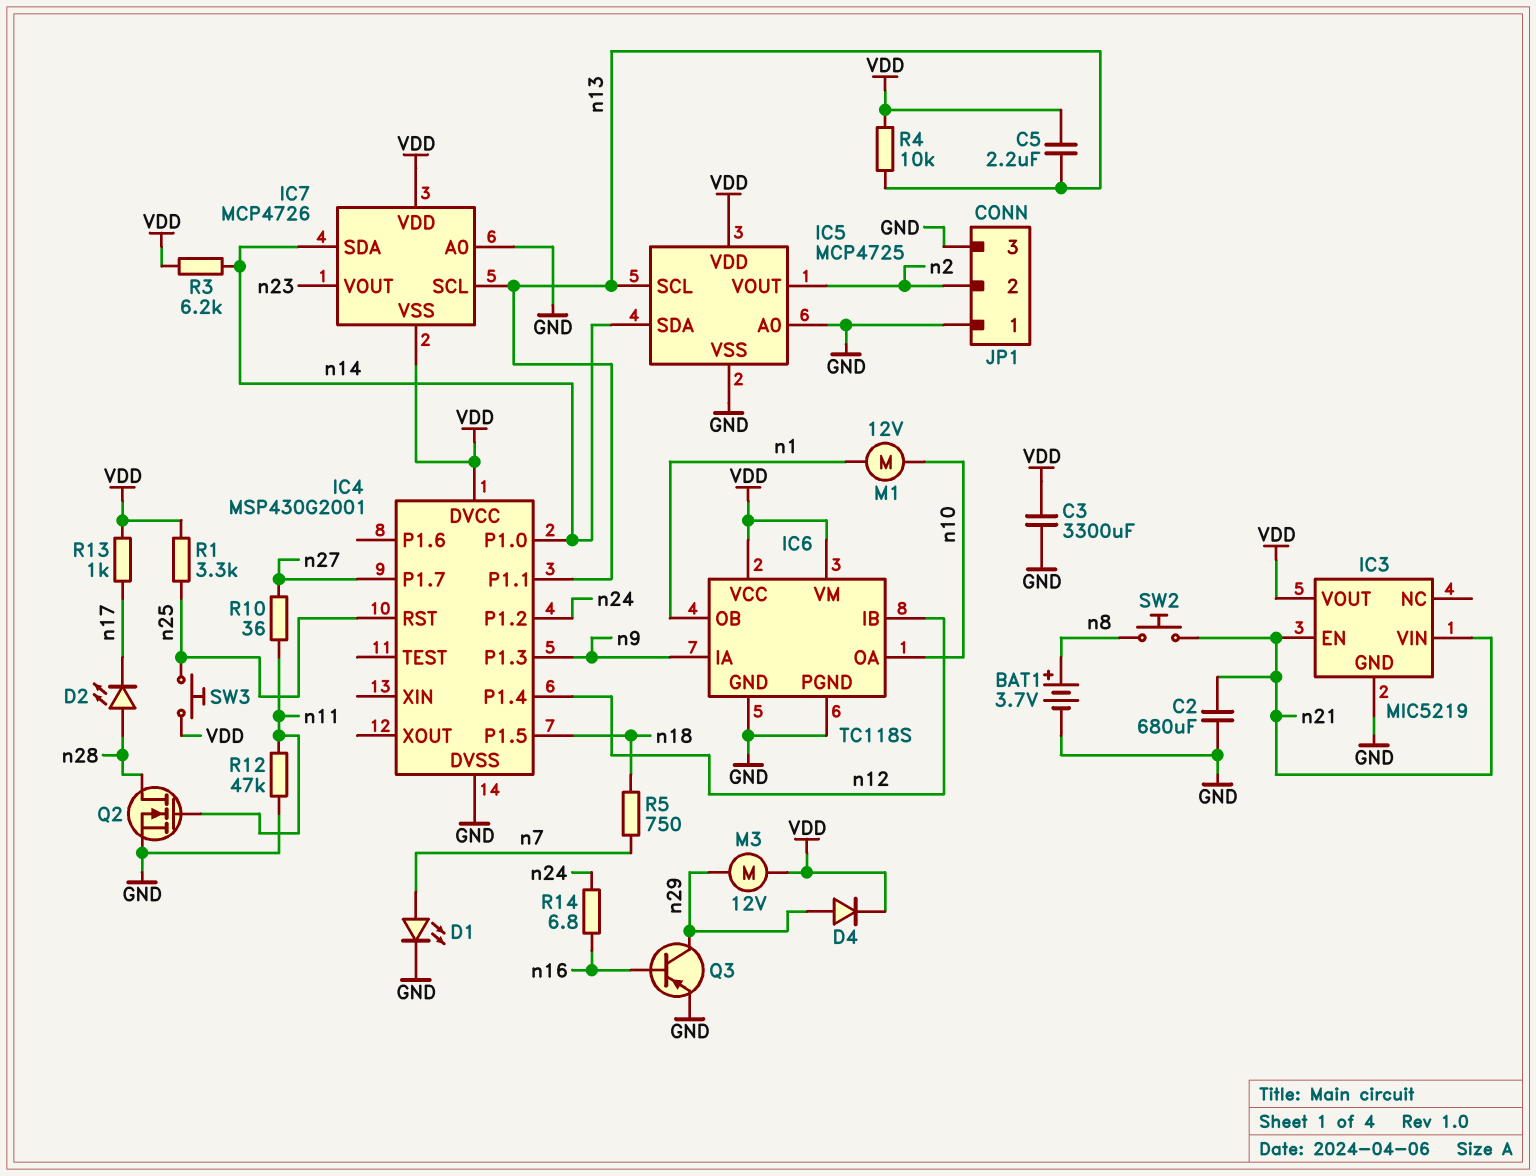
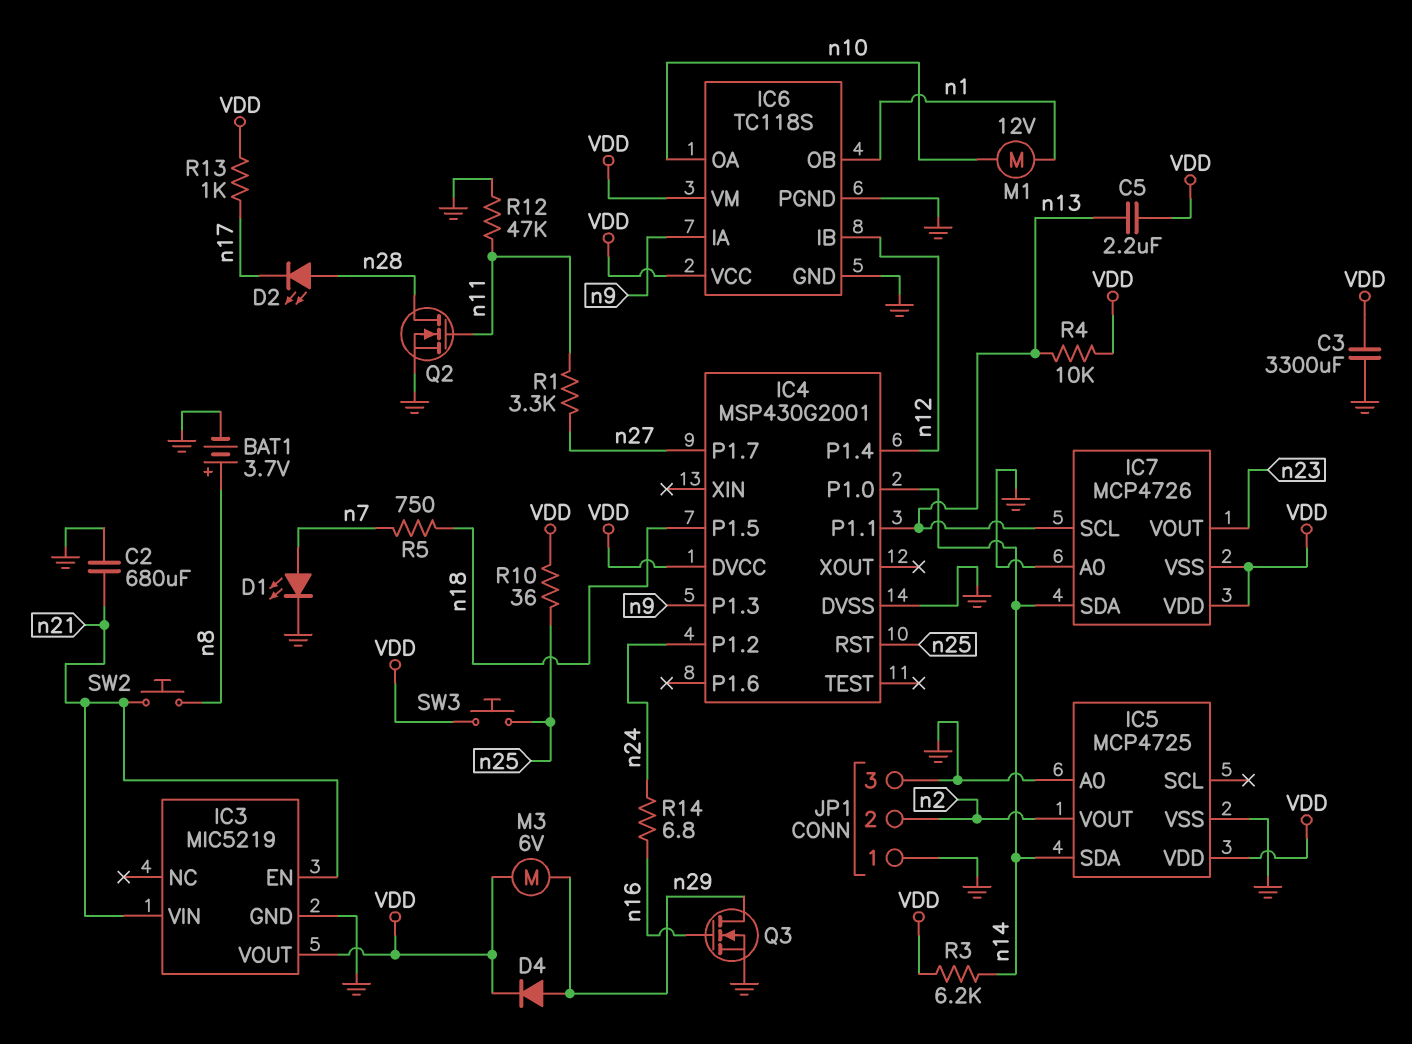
IC5 pin SCL: n13 -> none
M3: motor 12V (VDD, n29) -> motor 6V (VDD, n29)
Q3: PNP (B n16, C n29, E GND) -> NMOS (G n16, D n29, S GND)
R1: 3.3k (VDD, n25) -> 3.3k (n11, n27)
R10: 36 (n11, n27) -> 36 (VDD, n25)

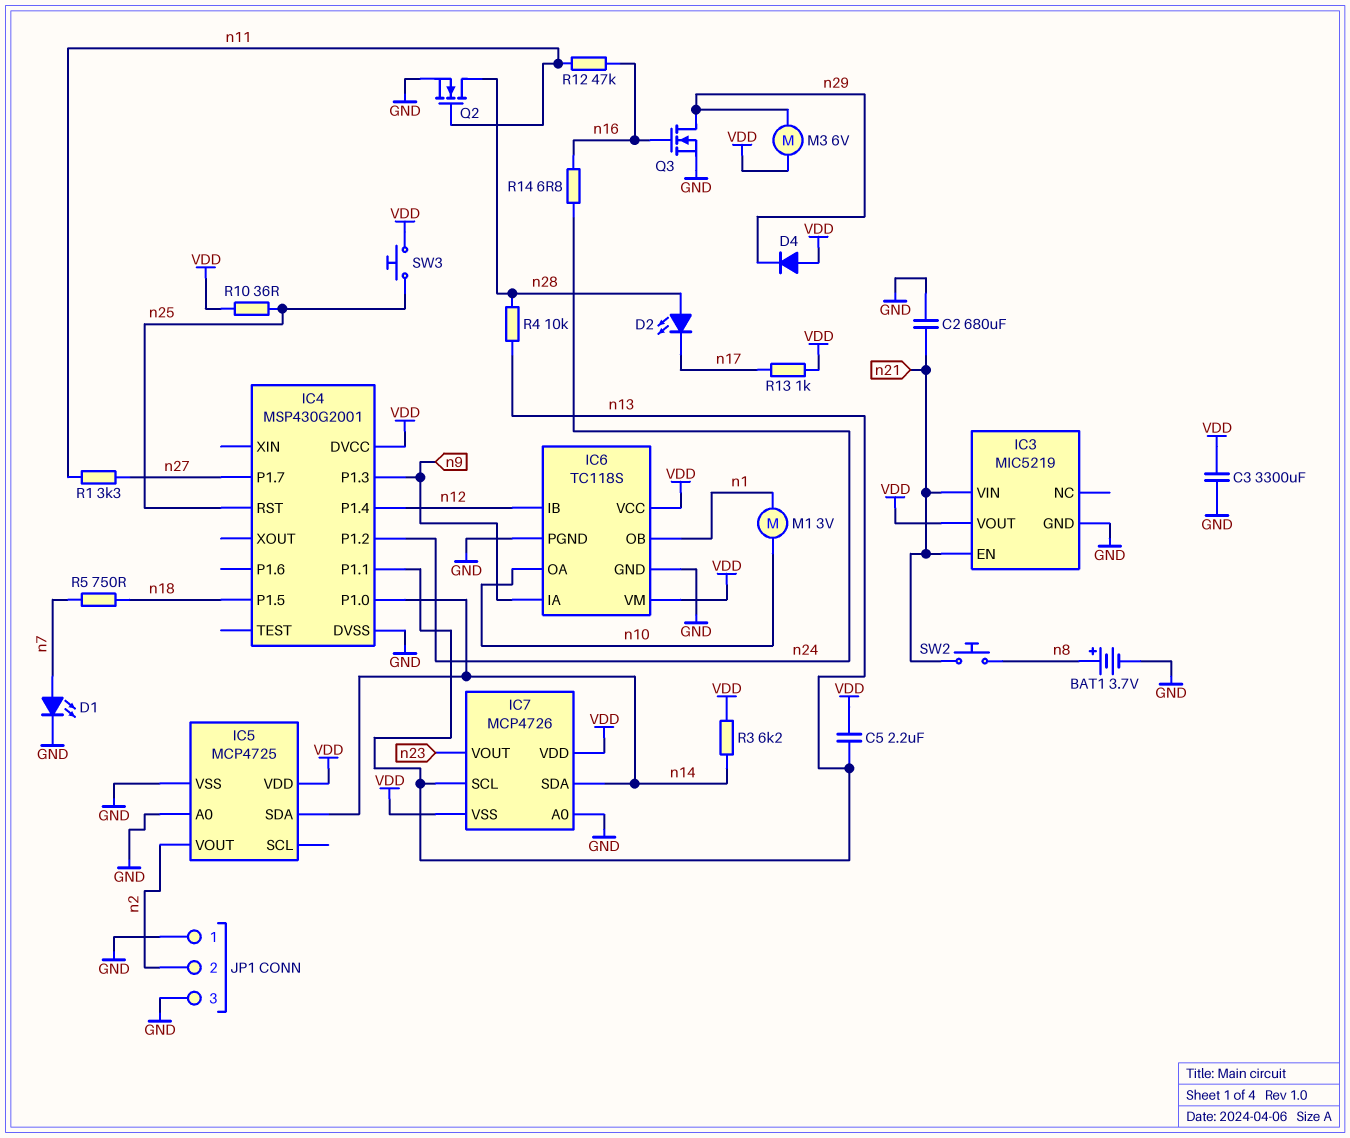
D4: diode (A n29, K VDD) -> diode (A VDD, K n29)
M1: motor 12V (n1, n10) -> motor 3V (n1, n10)
R4: 10k (VDD, n13) -> 10k (n13, n28)
R12: 47k (GND, n11) -> 47k (n11, n16)

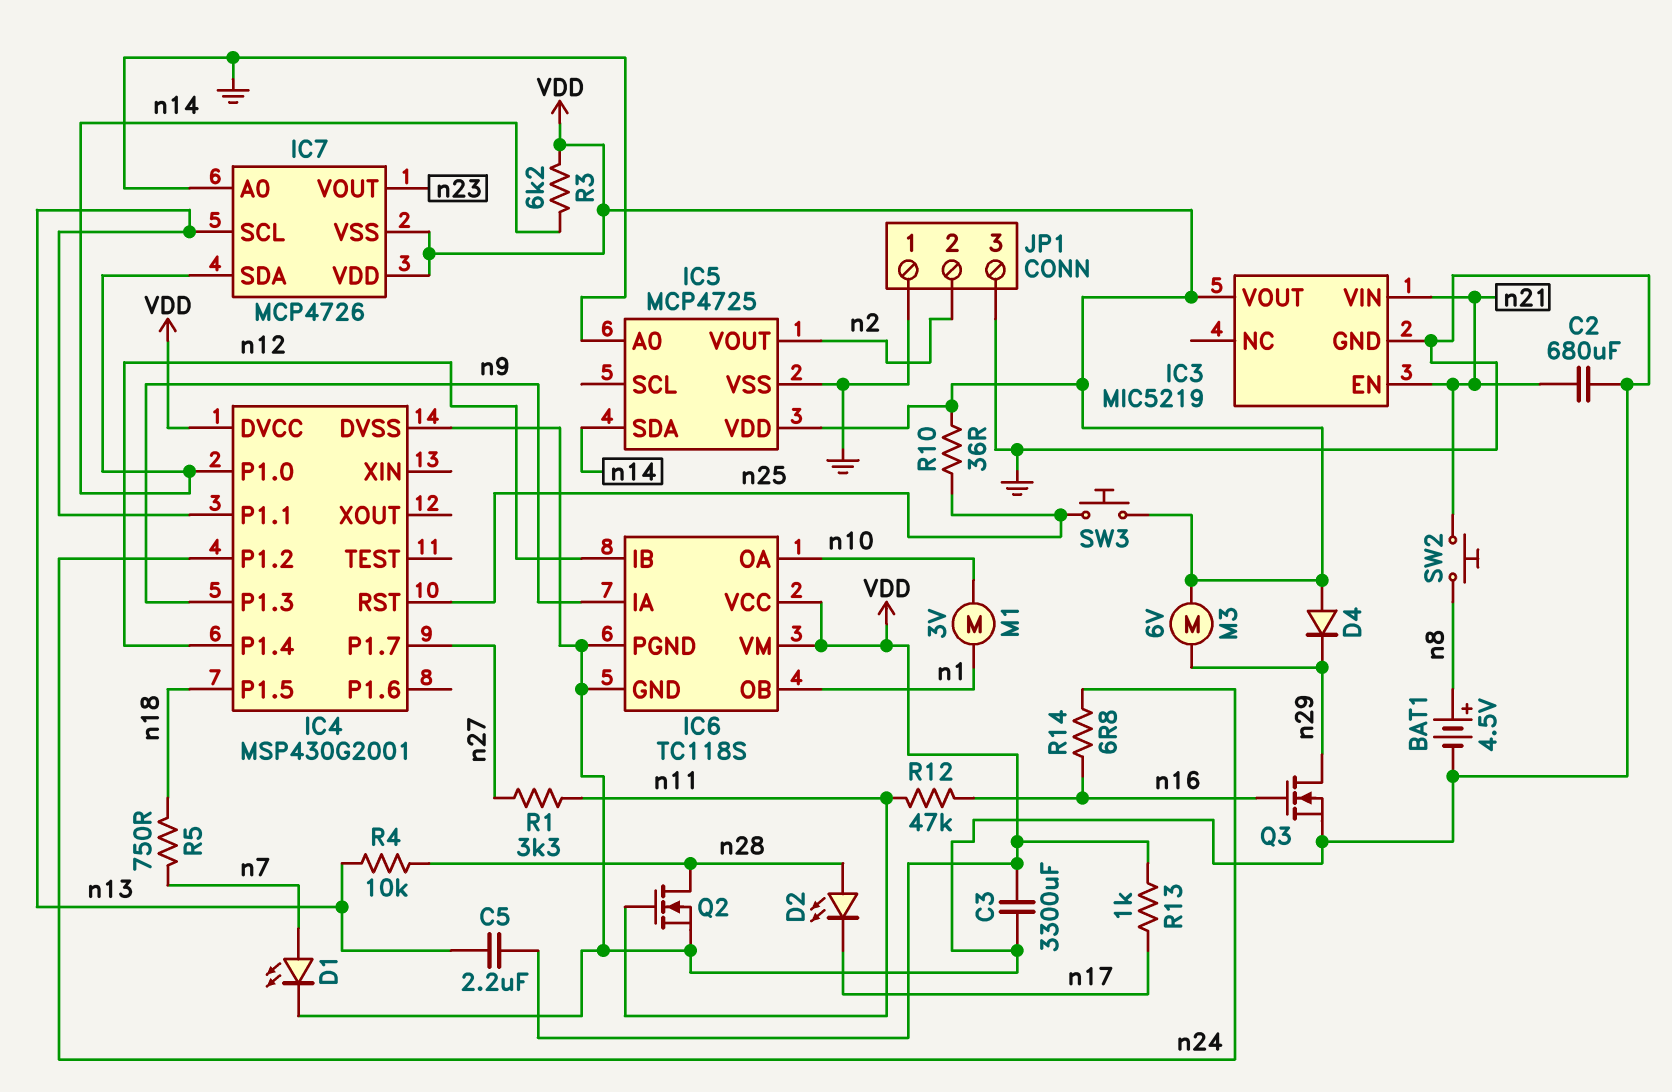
BAT1: 3.7V (plus n8, minus GND) -> 4.5V (plus n8, minus GND)

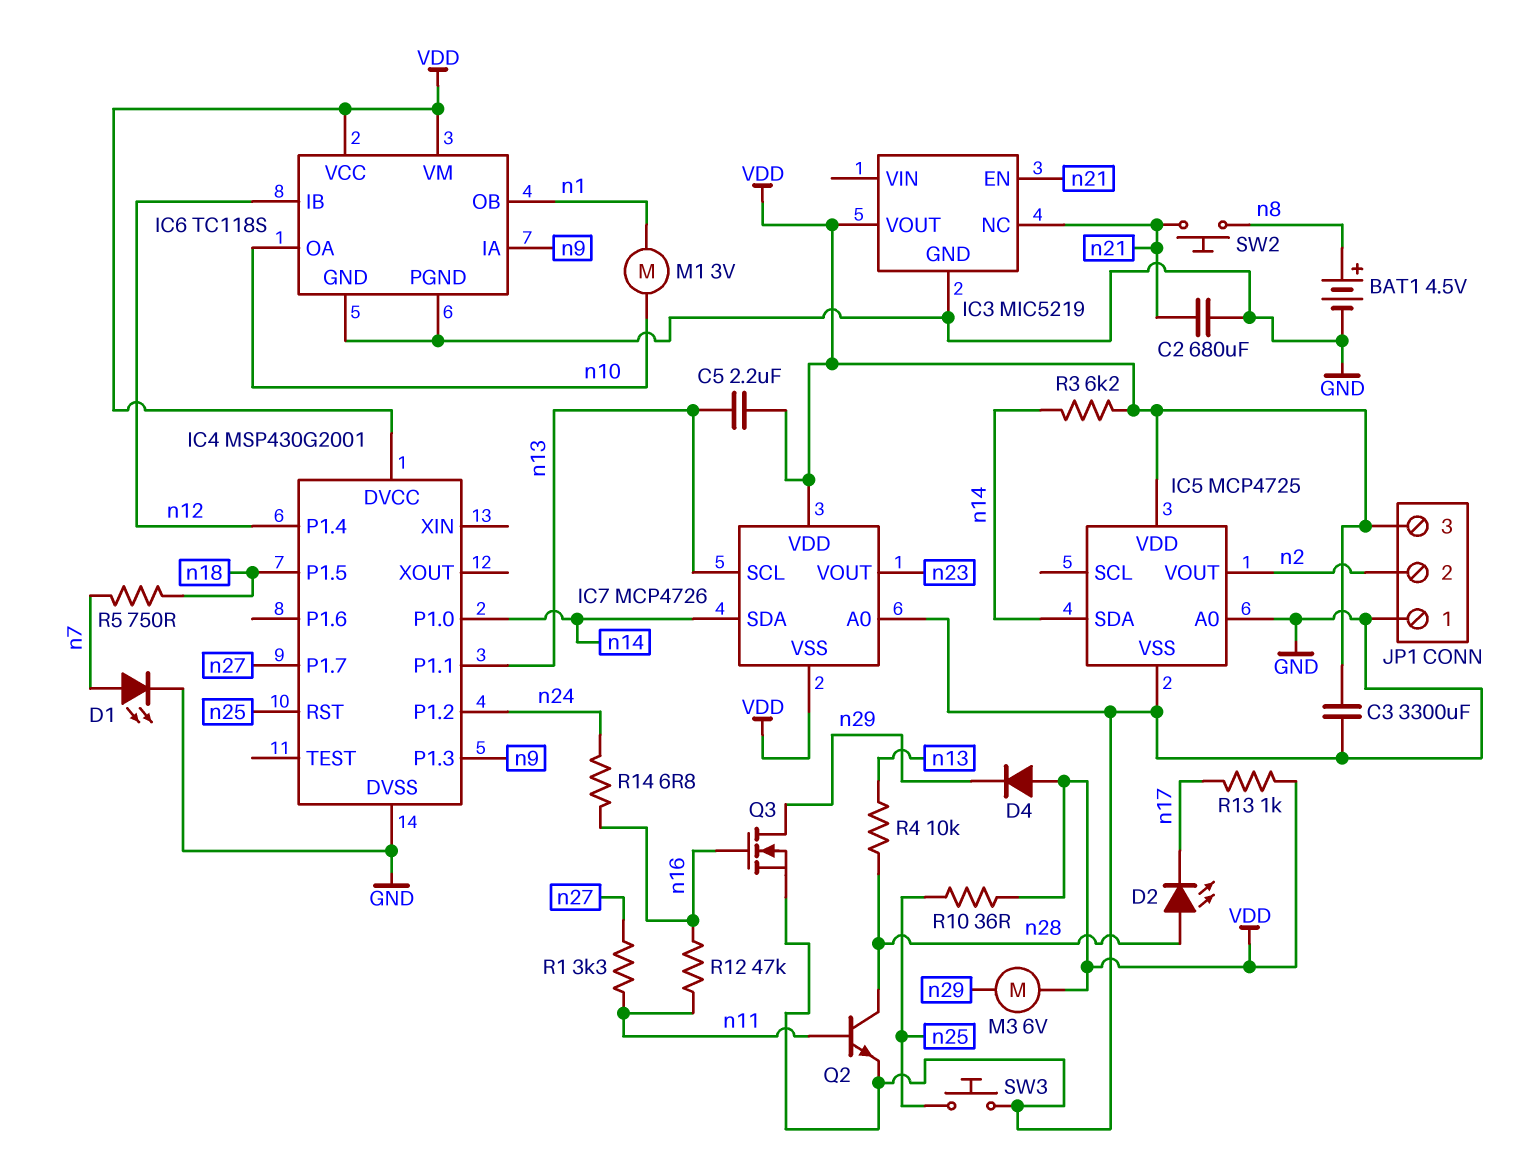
IC3 pin NC: none -> n21
IC3 pin VIN: n21 -> none
JP1 pin 3: GND -> VDD
Q2: NMOS (G n11, D n28, S GND) -> NPN (B n11, C n28, E GND)
SW3: button (VDD, n25) -> button (GND, n25)

